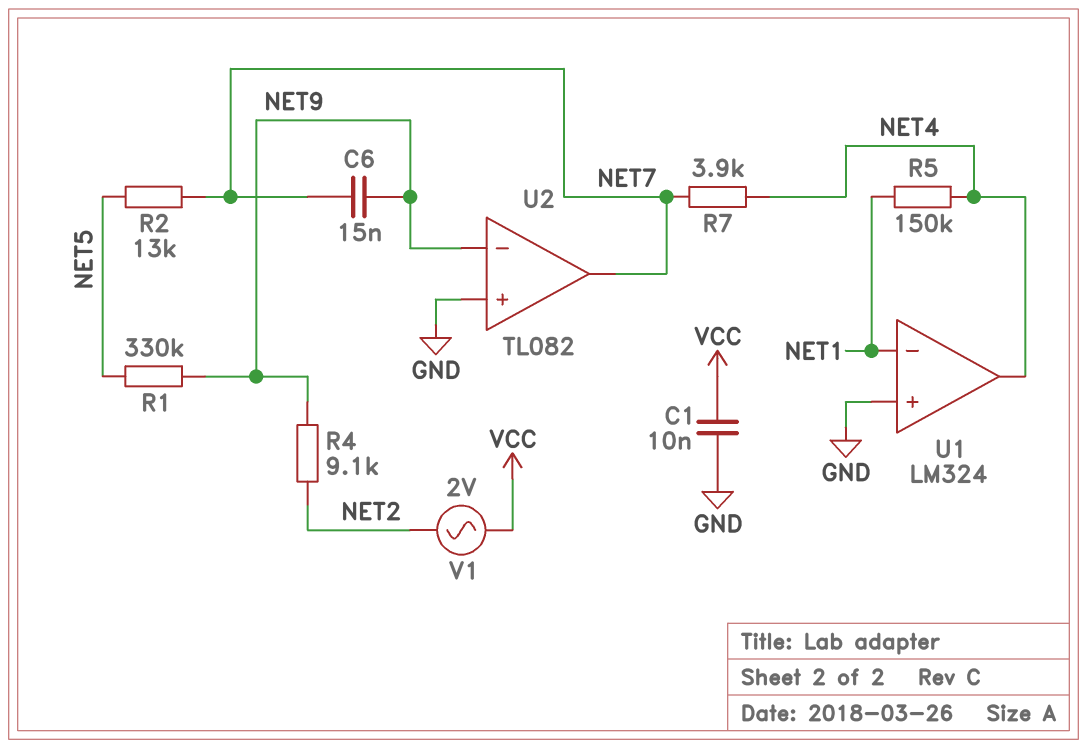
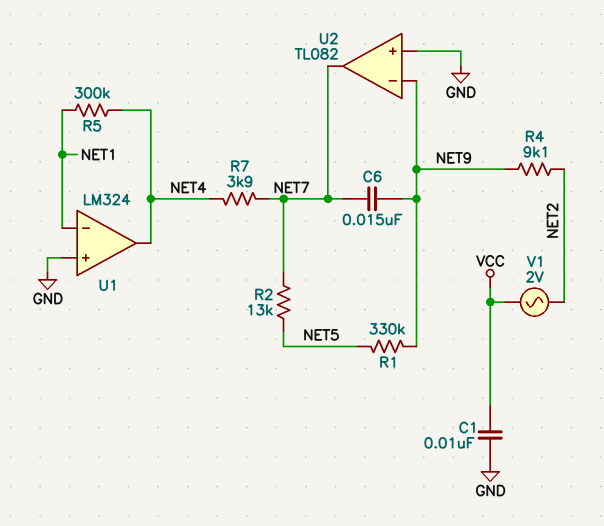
R5: 150k (NET1, NET4) -> 300k (NET1, NET4)

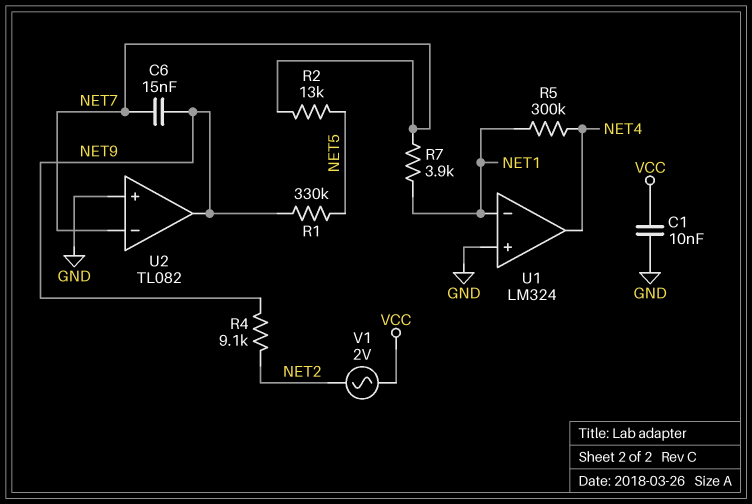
R7: 3.9k (NET4, NET7) -> 3.9k (NET1, NET7)
U2 pin in-: NET9 -> NET7
U2 pin out: NET7 -> NET9

